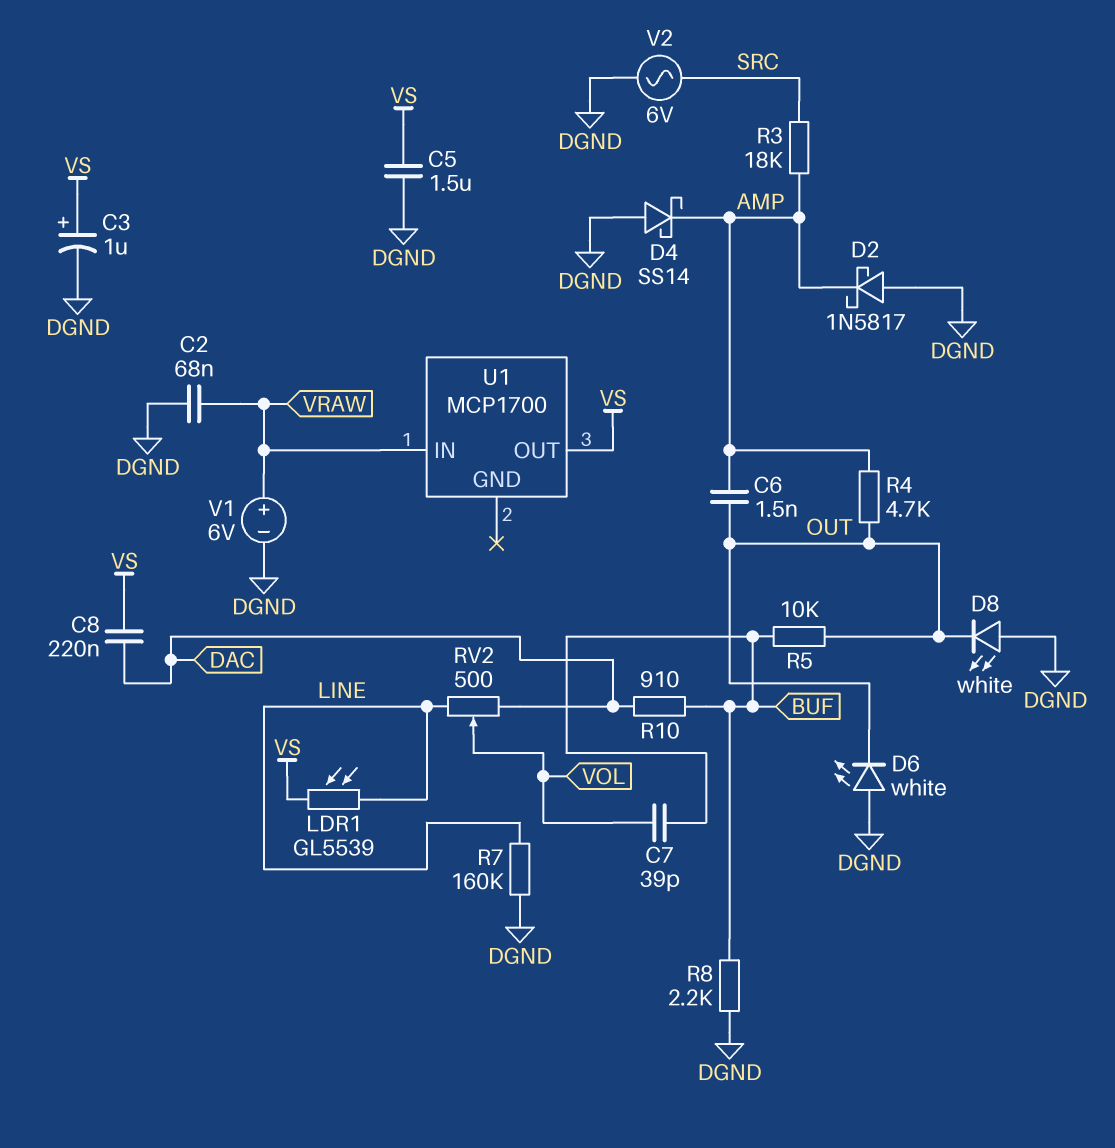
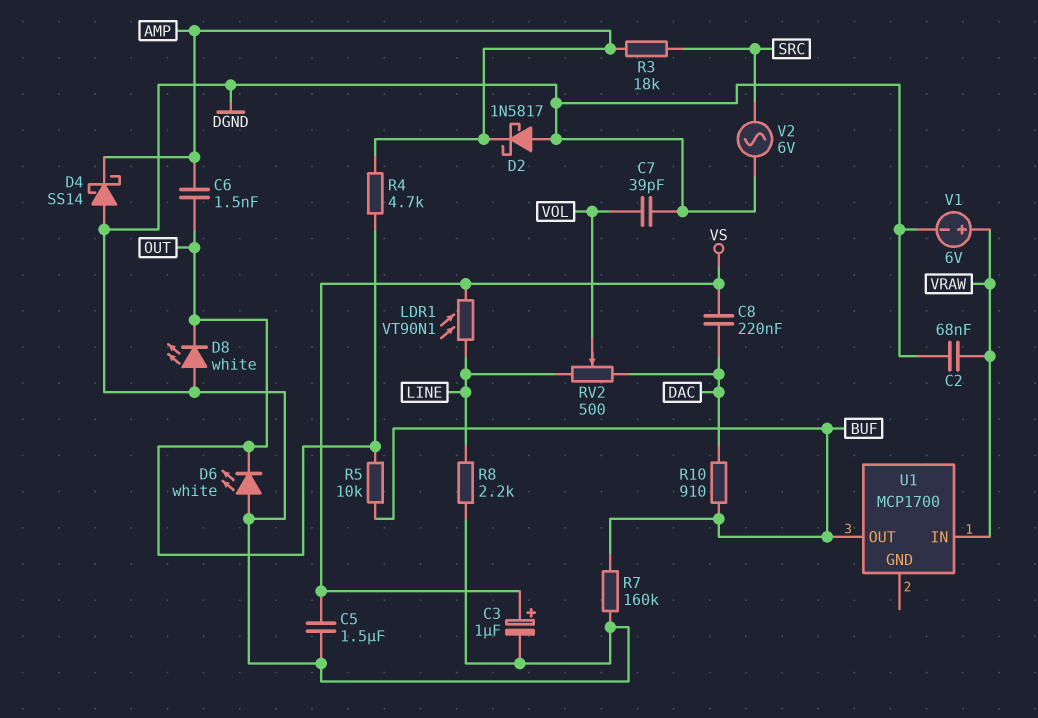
C7: 39pF (BUF, VOL) -> 39pF (DGND, VOL)
LDR1: GL5539 (LINE, VS) -> VT90N1 (LINE, VS)
R7: 160k (DGND, LINE) -> 160k (BUF, DGND)
R8: 2.2k (BUF, DGND) -> 2.2k (DGND, LINE)
U1 pin OUT: VS -> BUF

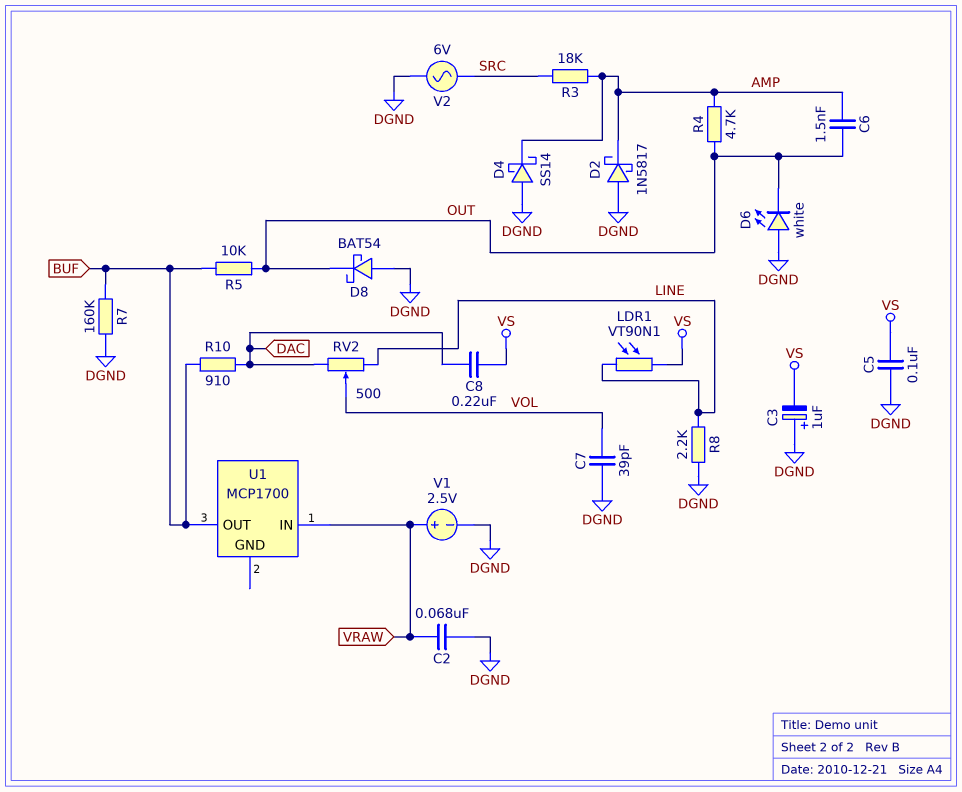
C3: 1uF (plus VS, minus DGND) -> 1uF (plus DGND, minus VS)
C5: 1.5uF (DGND, VS) -> 100nF (DGND, VS)
D8: LED white (A DGND, K OUT) -> schottky BAT54 (A DGND, K OUT)
V1: 6V (plus VRAW, minus DGND) -> 2.5V (plus VRAW, minus DGND)

